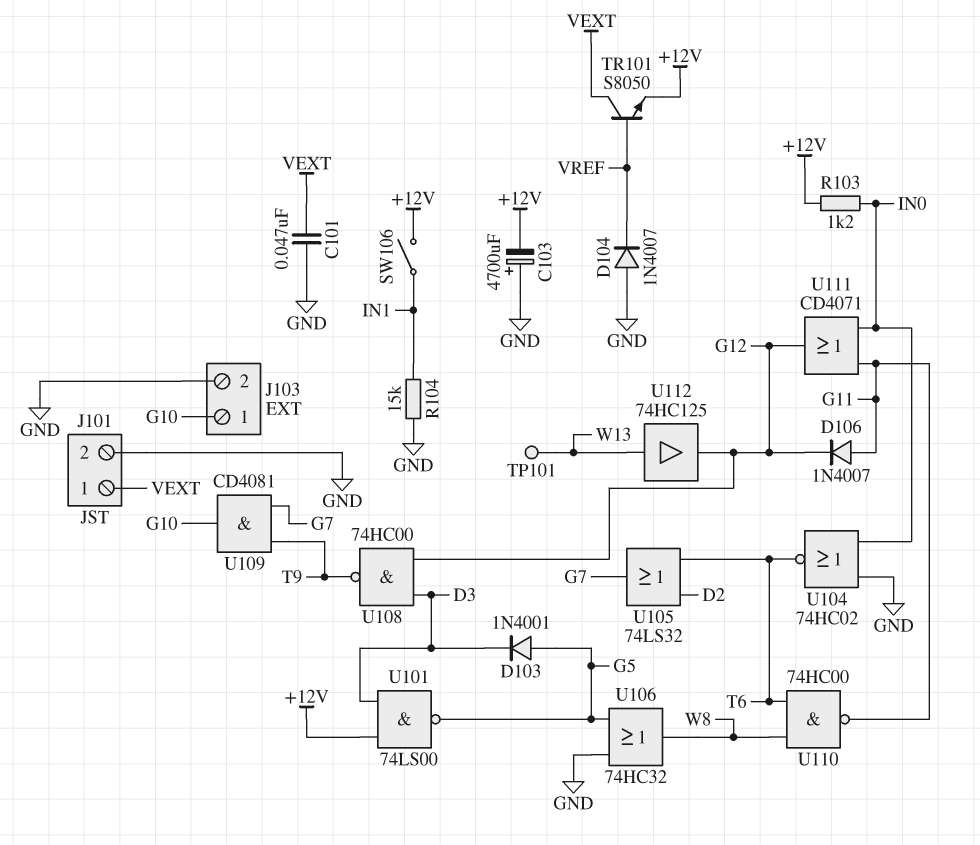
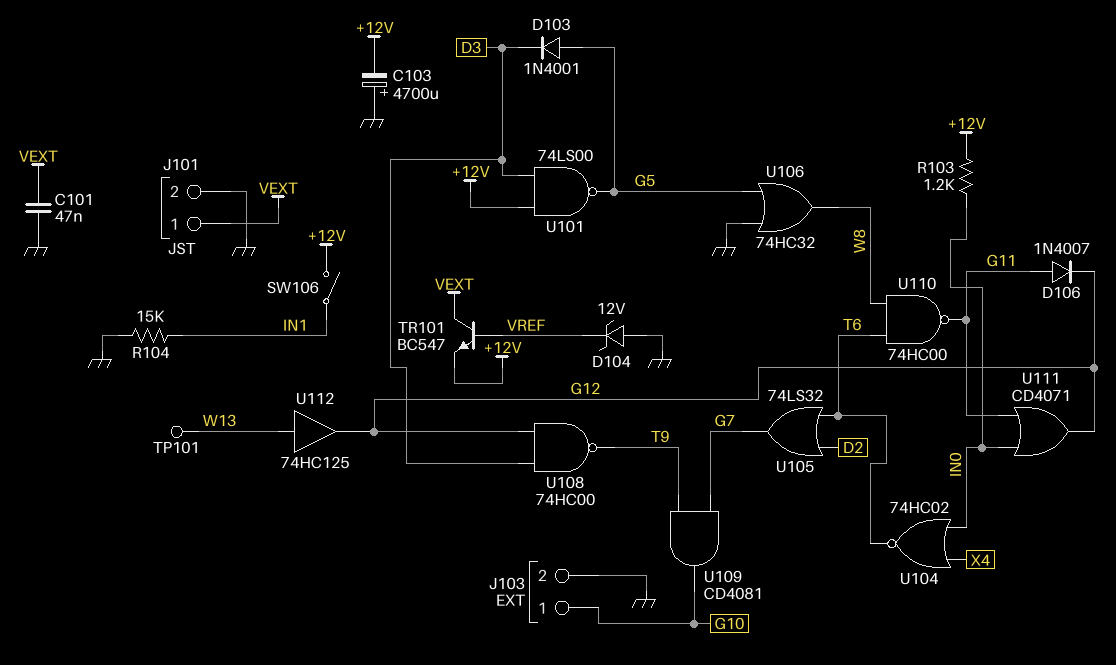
D104: diode 1N4007 (A GND, K VREF) -> zener 12V (A GND, K VREF)
TR101: NPN S8050 (B VREF, C VEXT, E +12V) -> NPN BC547 (B VREF, C VEXT, E +12V)
U104: NOR 74HC02 (in GND, in IN0, out T6) -> NOR 74HC02 (in IN0, in X4, out T6)

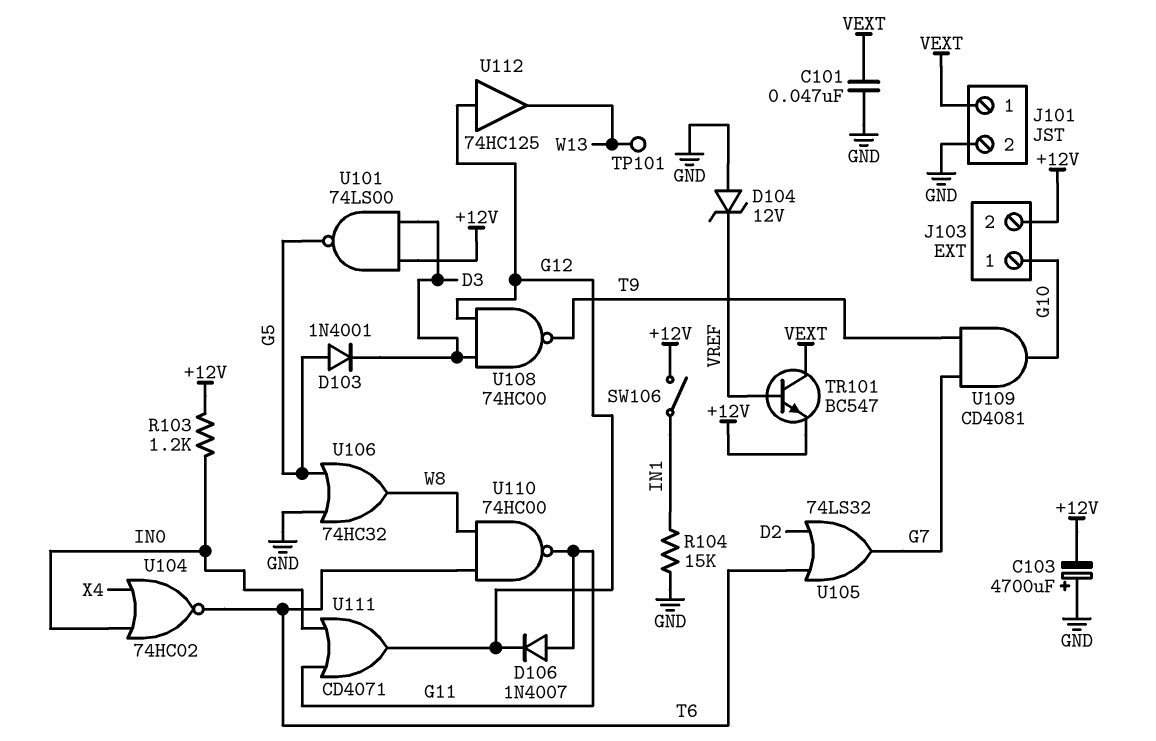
J103 pin 2: GND -> +12V
U112: buffer 74HC125 (in W13, out G12) -> buffer 74HC125 (in G12, out W13)

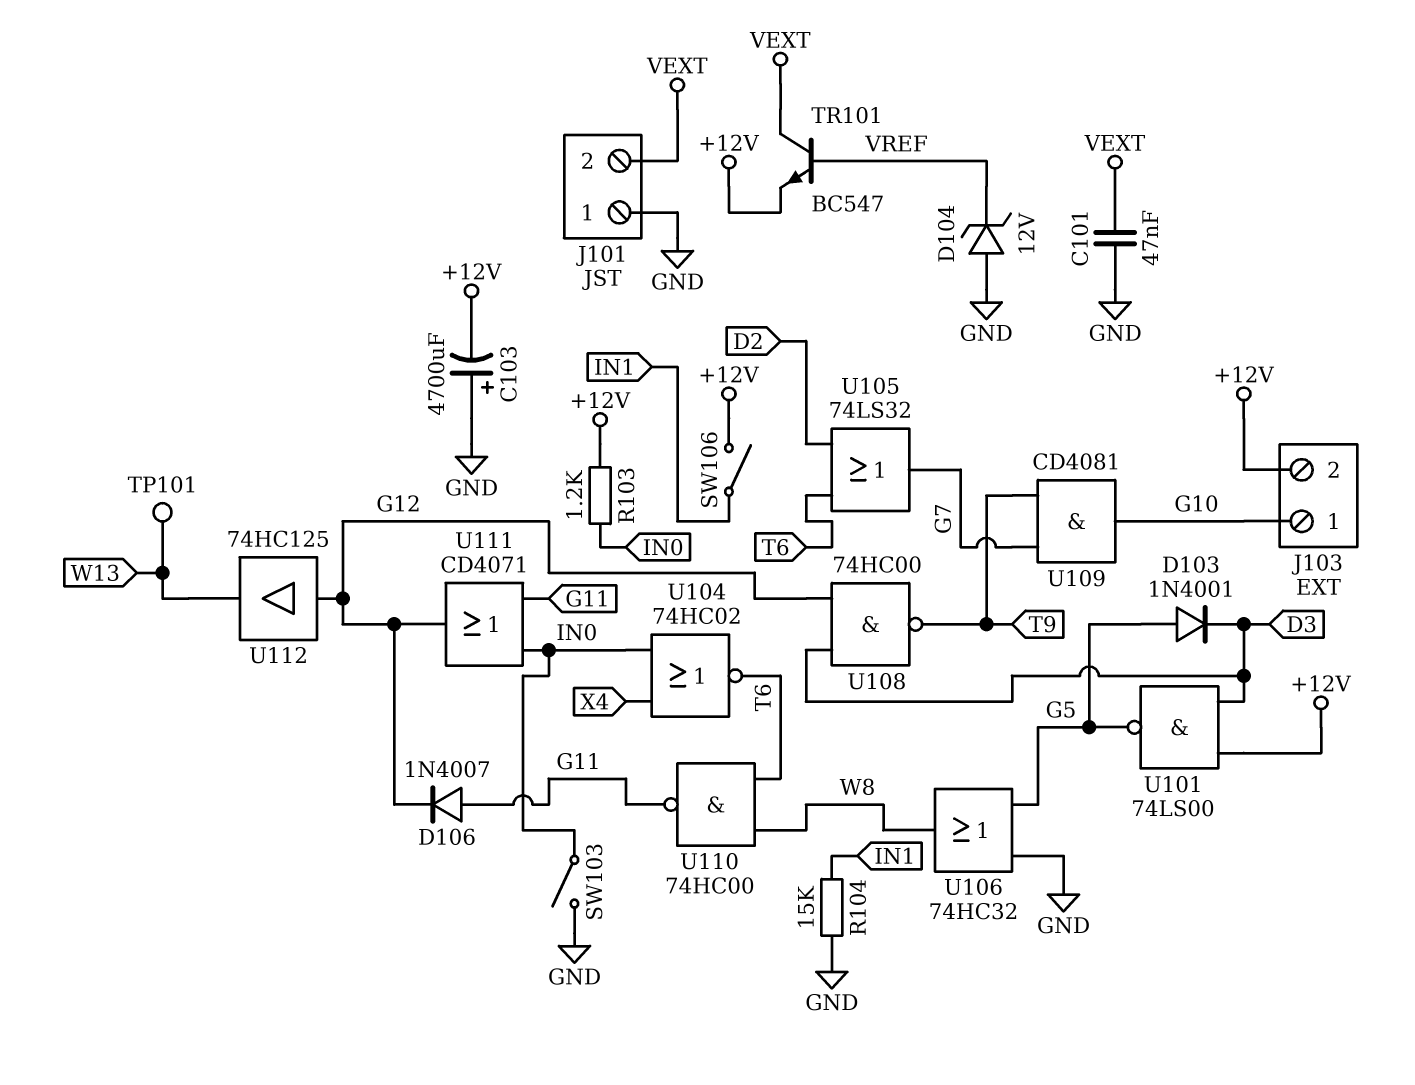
J101 pin 1: VEXT -> GND
J101 pin 2: GND -> VEXT
SW103: none -> switch (GND, IN0)

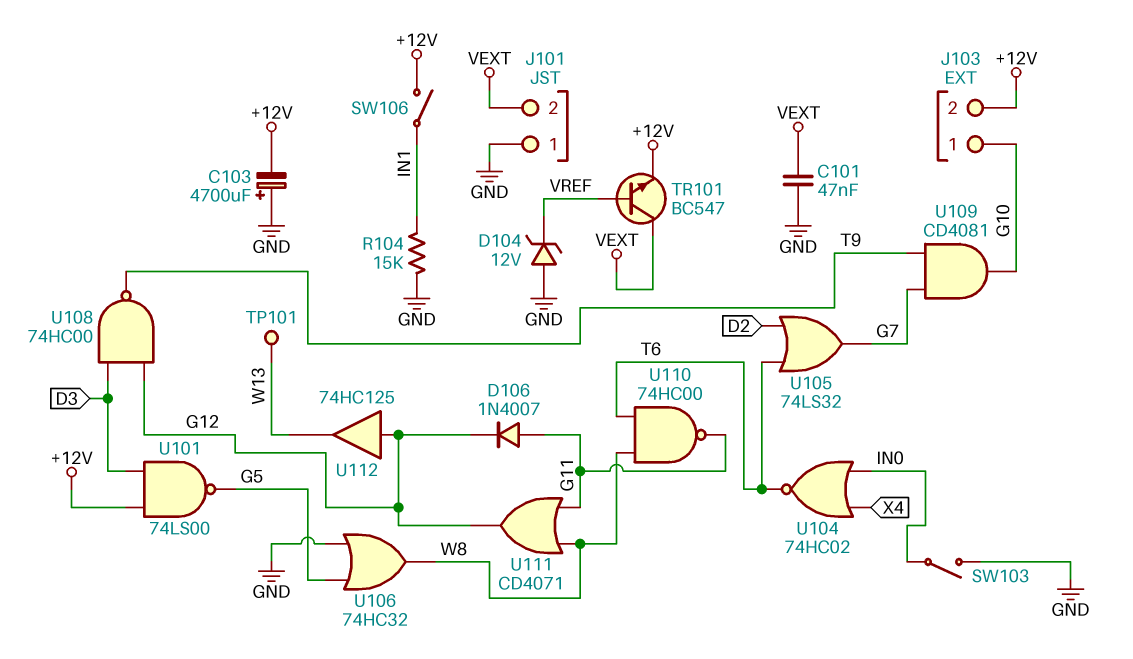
D103: diode 1N4001 (A G5, K D3) -> none
R103: 1.2k (+12V, IN0) -> none
U111: OR CD4071 (in G11, in IN0, out G12) -> OR CD4071 (in G11, in W8, out G12)

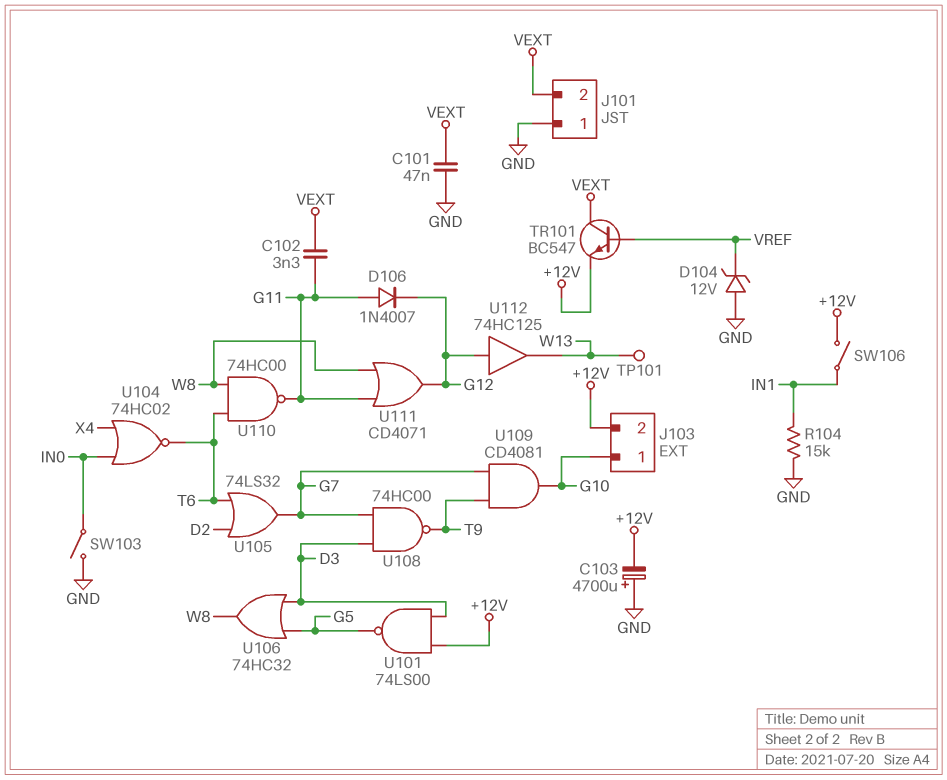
C102: none -> 3.3nF (G11, VEXT)
U106: OR 74HC32 (in G5, in GND, out W8) -> OR 74HC32 (in D3, in G5, out W8)
U108: NAND 74HC00 (in D3, in G12, out T9) -> NAND 74HC00 (in D3, in G7, out T9)

